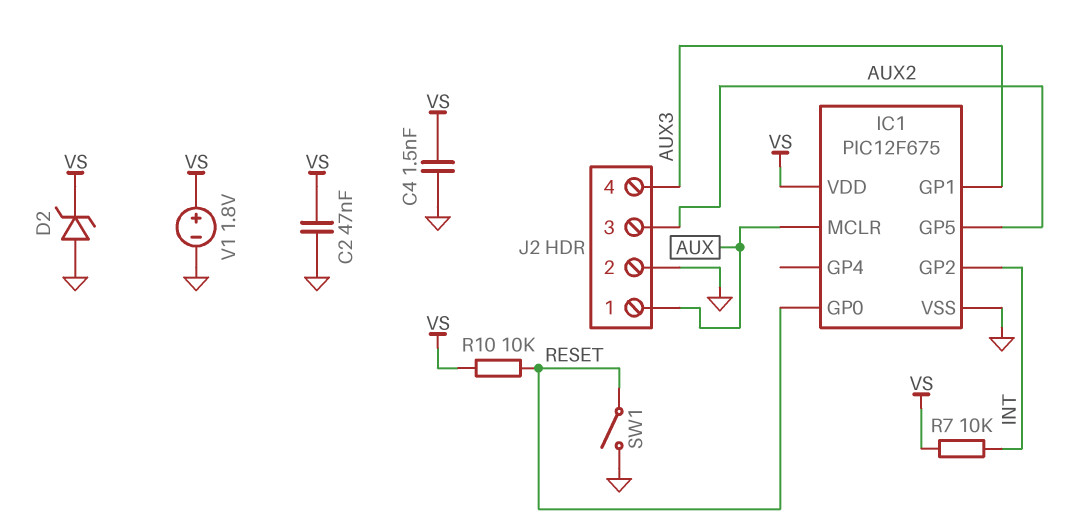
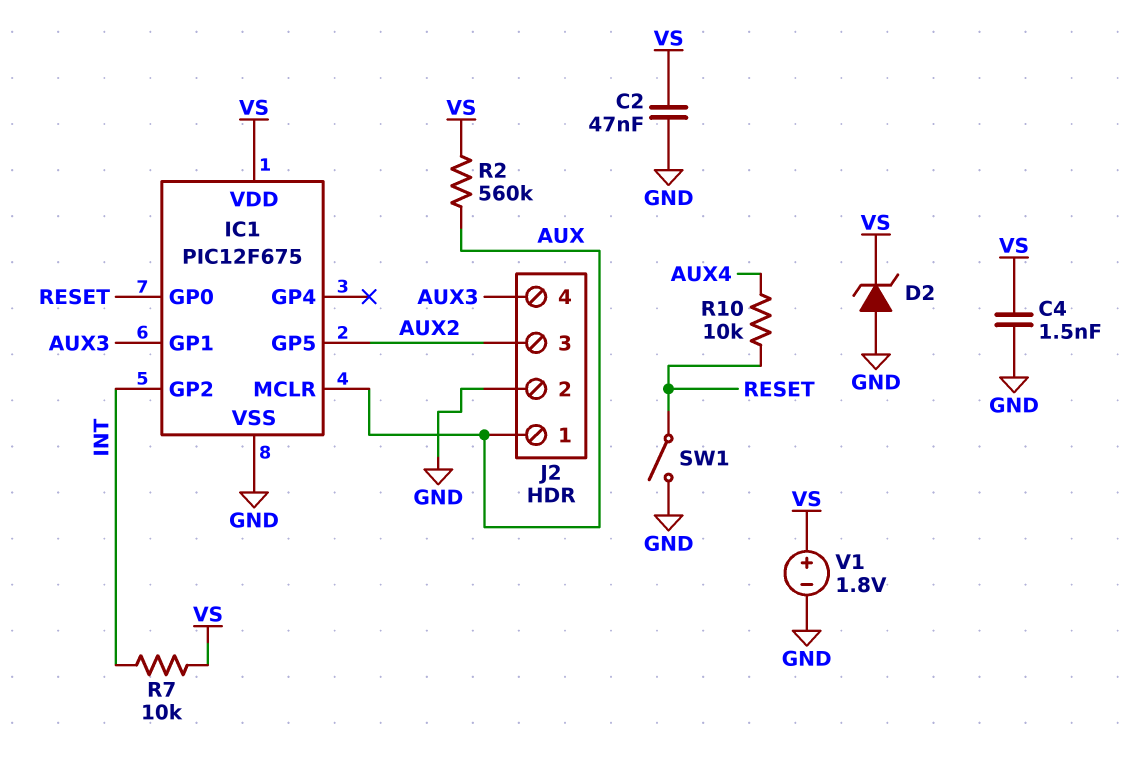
R2: none -> 560k (AUX, VS)
R10: 10k (RESET, VS) -> 10k (AUX4, RESET)

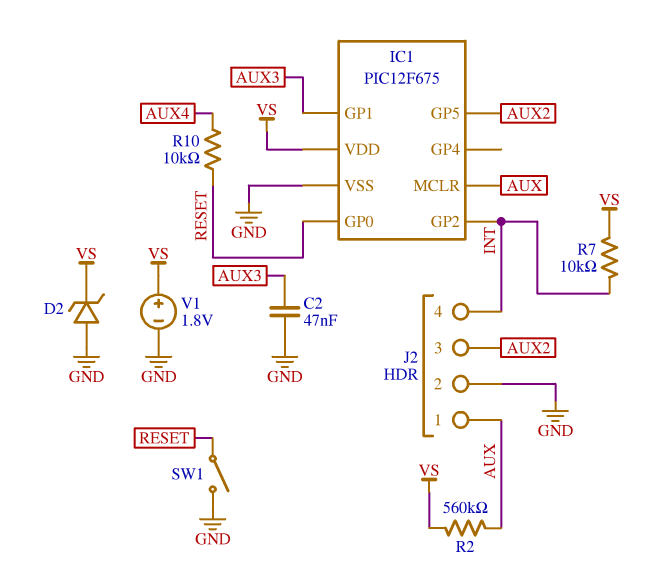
C2: 47nF (GND, VS) -> 47nF (AUX3, GND)
C4: 1.5nF (GND, VS) -> none
J2 pin 4: AUX3 -> INT

